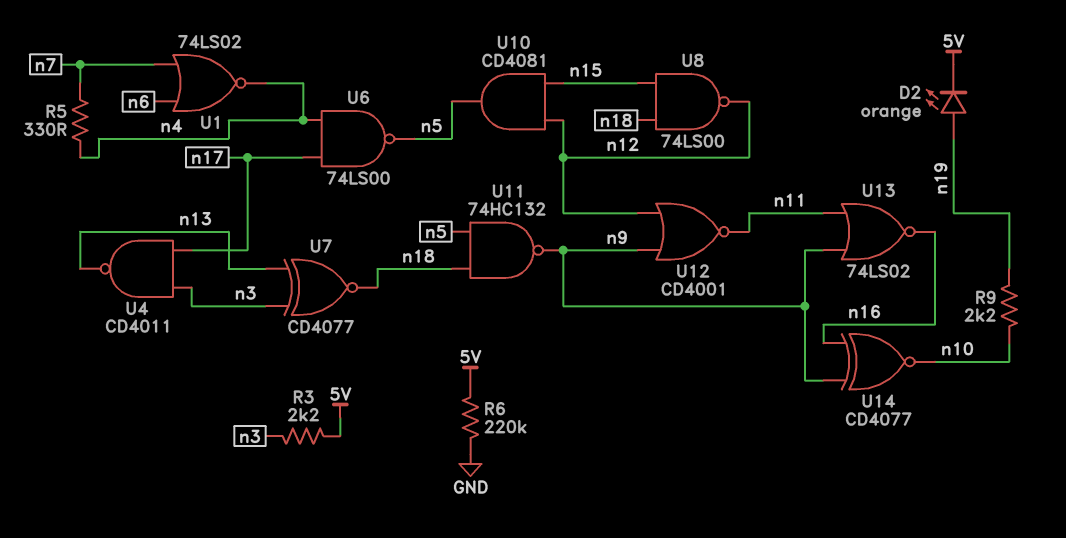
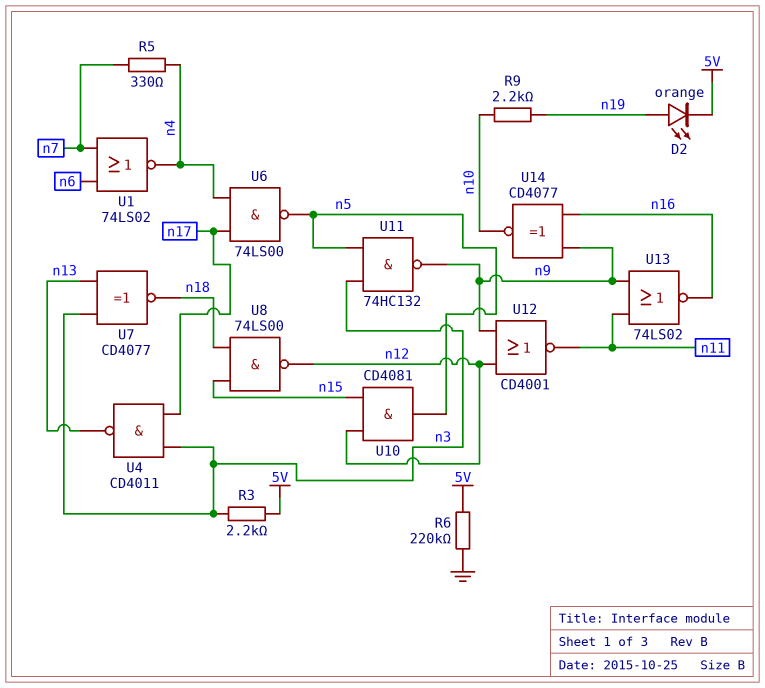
U11: NAND 74HC132 (in n5, in n18, out n9) -> NAND 74HC132 (in n3, in n5, out n9)

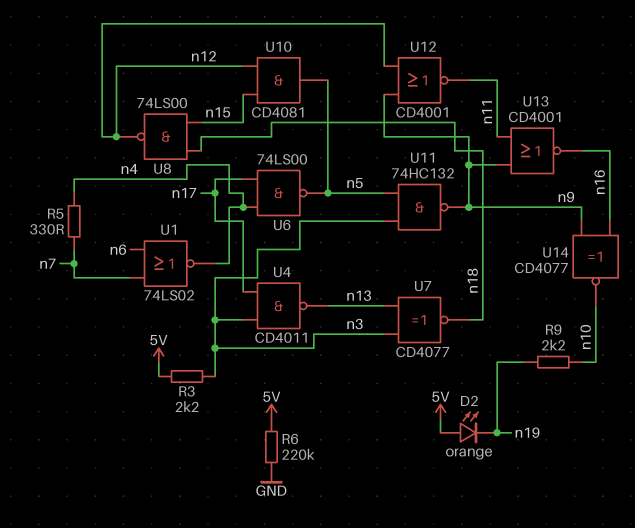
D2: LED orange (A n19, K 5V) -> LED orange (A 5V, K n19)
U13: NOR 74LS02 (in n9, in n11, out n16) -> NOR CD4001 (in n9, in n11, out n16)

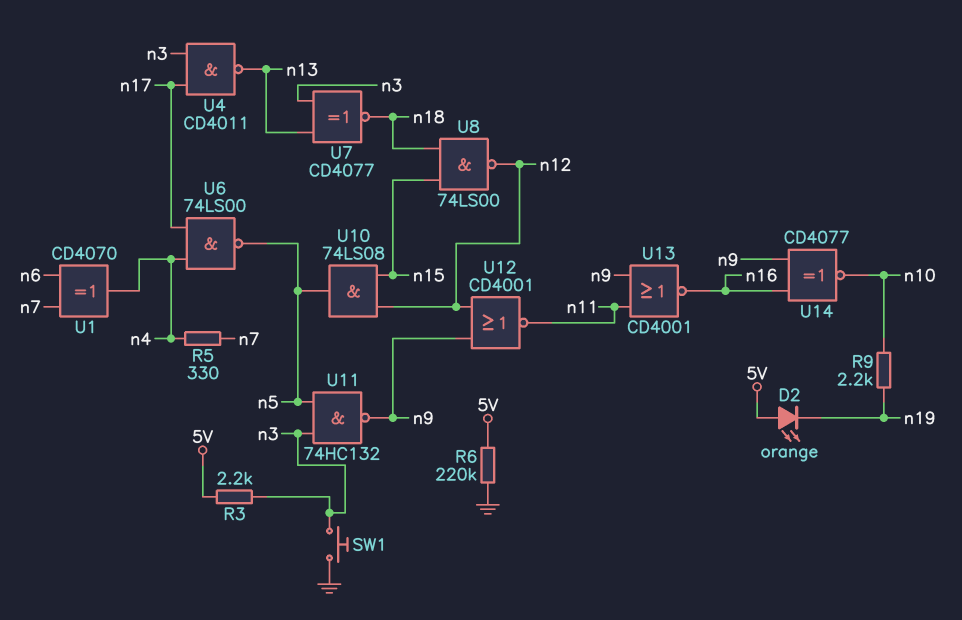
SW1: none -> button (GND, n3)
U1: NOR 74LS02 (in n6, in n7, out n4) -> XOR CD4070 (in n6, in n7, out n4)
U10: AND CD4081 (in n12, in n15, out n5) -> AND 74LS08 (in n12, in n15, out n5)

